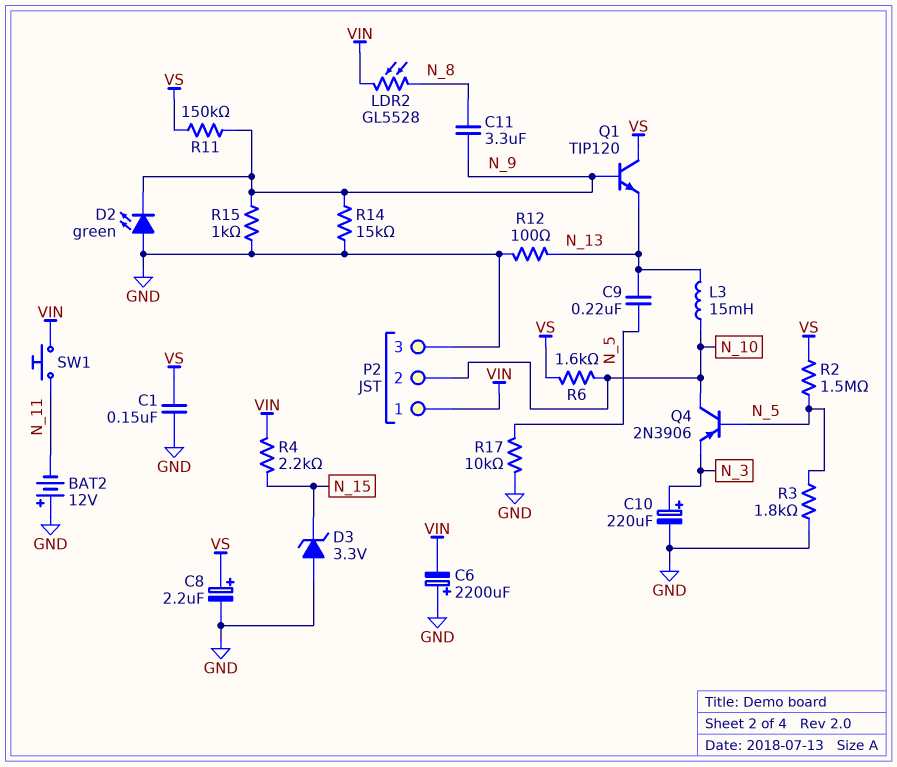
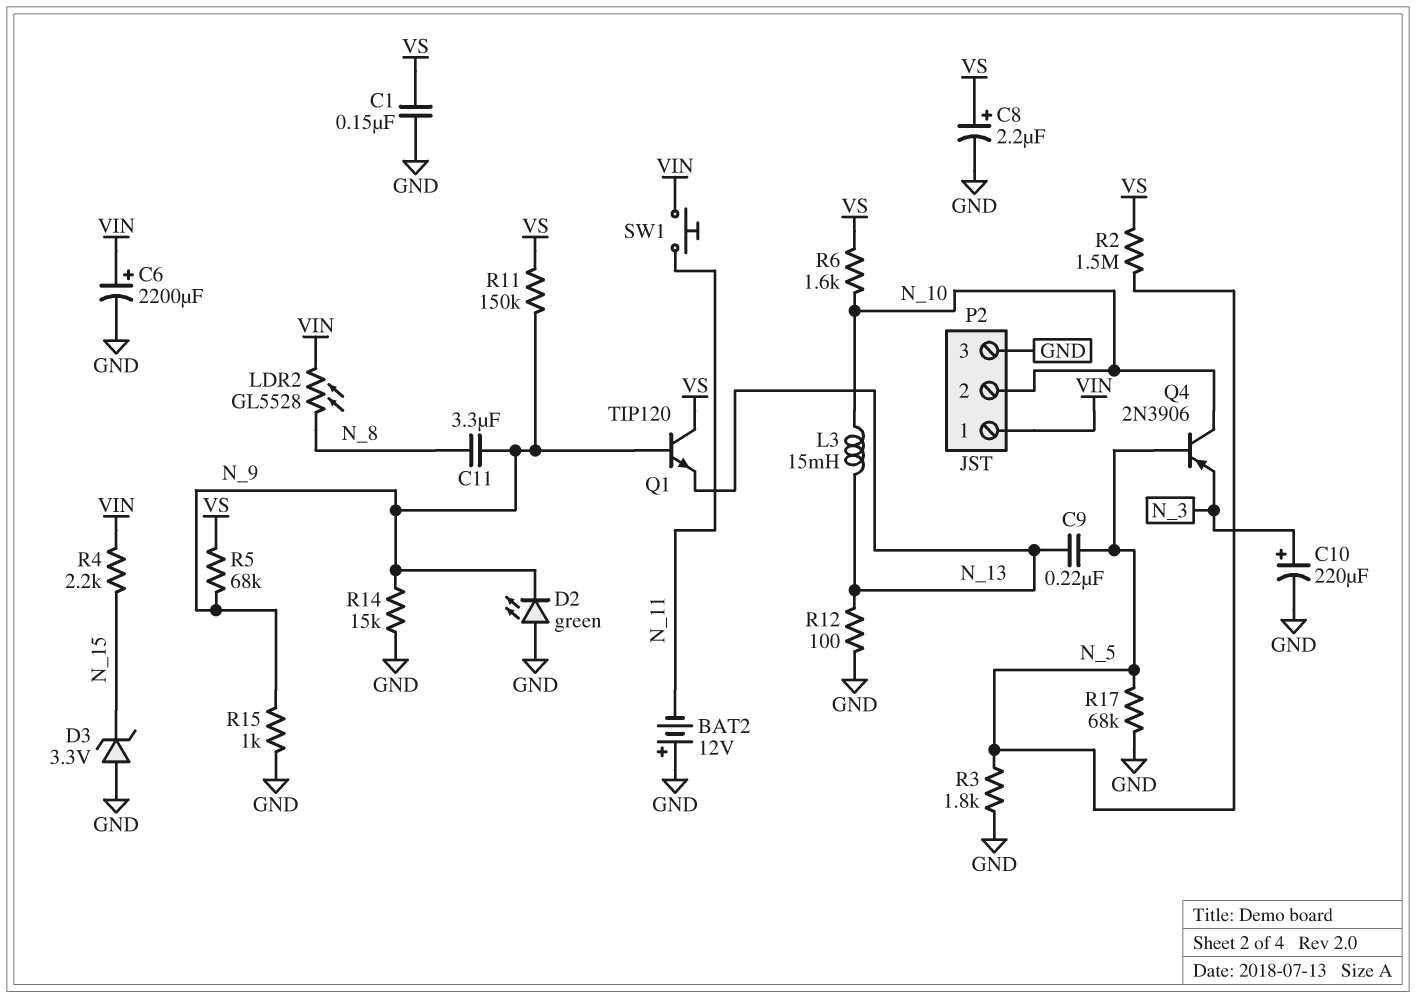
C6: 2200uF (plus GND, minus VIN) -> 2200uF (plus VIN, minus GND)
R5: none -> 68k (N_9, VS)
R17: 10k (GND, N_5) -> 68k (GND, N_5)

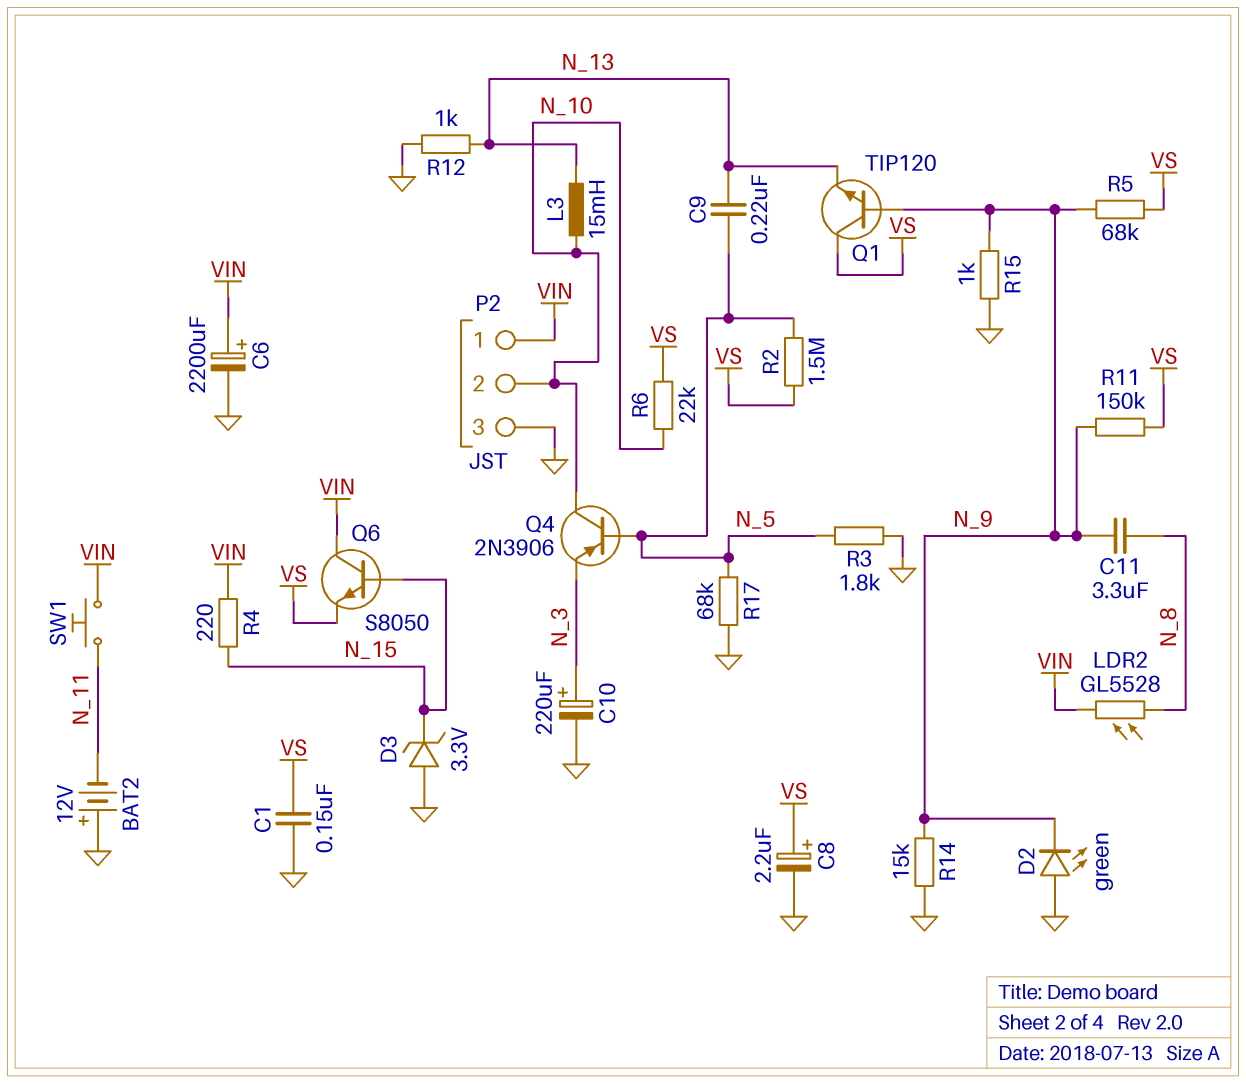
Q6: none -> NPN S8050 (B N_15, C VIN, E VS)
R4: 2.2k (N_15, VIN) -> 220 (N_15, VIN)
R6: 1.6k (N_10, VS) -> 22k (N_10, VS)
R12: 100 (GND, N_13) -> 1k (GND, N_13)

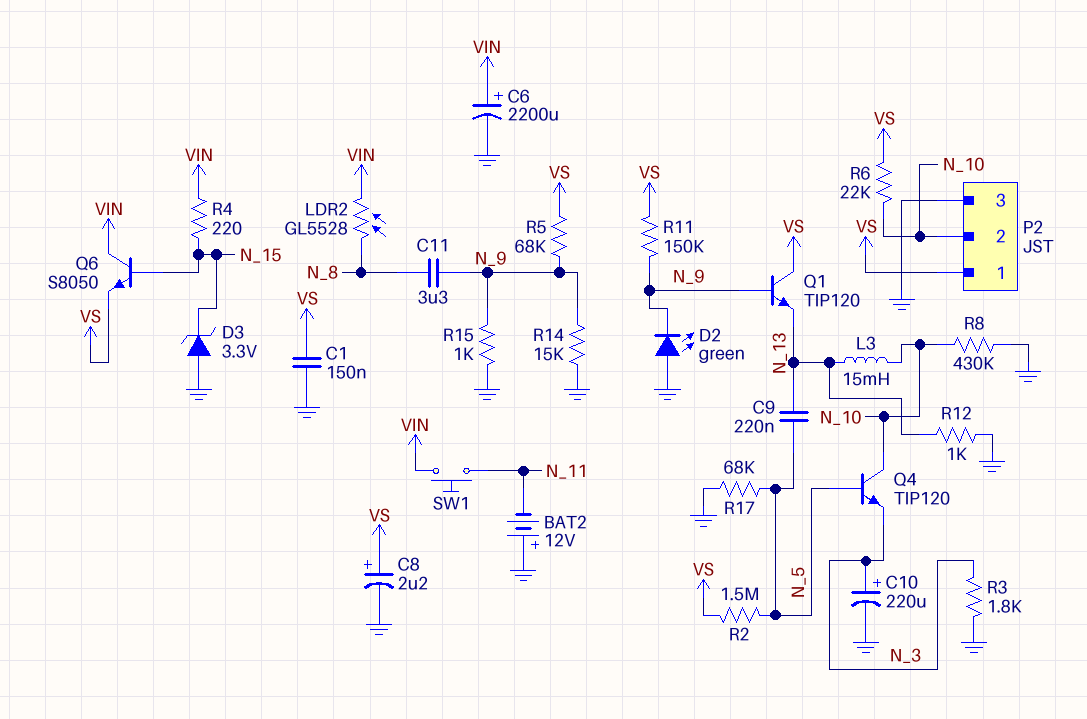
P2 pin 1: VIN -> VS
Q4: PNP 2N3906 (B N_5, C N_10, E N_3) -> NPN TIP120 (B N_5, C N_10, E N_3)
R3: 1.8k (GND, N_5) -> 1.8k (GND, N_3)
R8: none -> 430k (GND, N_10)

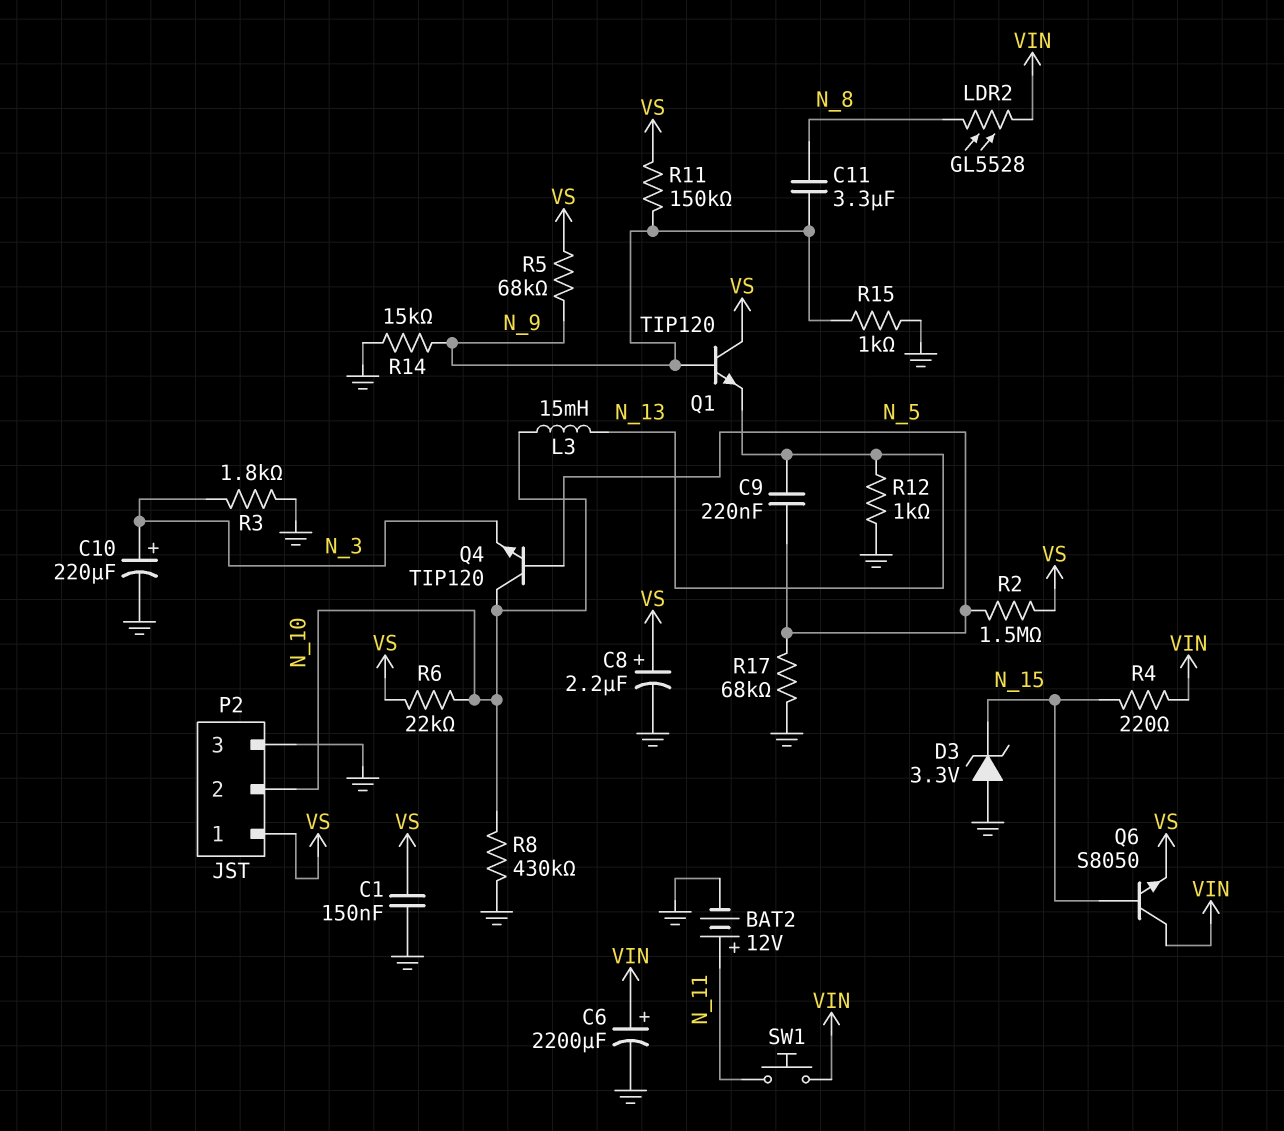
BAT2: 12V (plus GND, minus N_11) -> 12V (plus N_11, minus GND)
D2: LED green (A GND, K N_9) -> none

